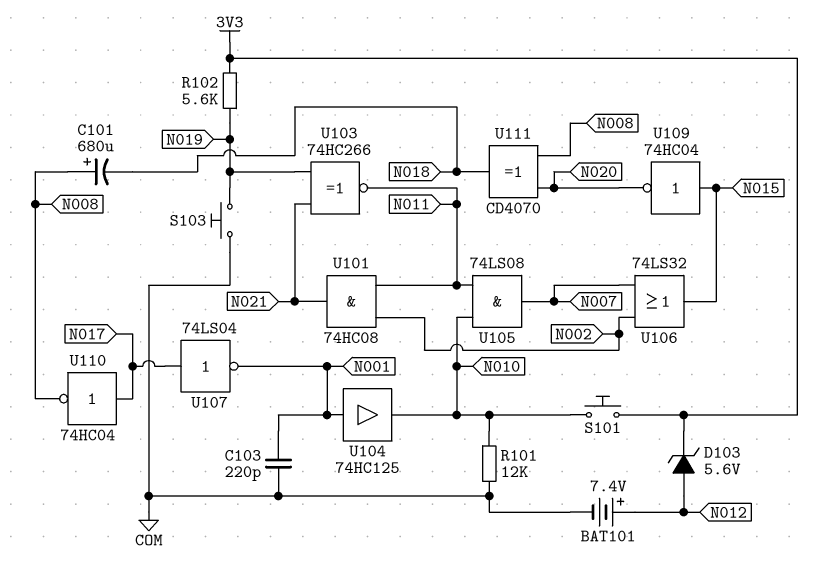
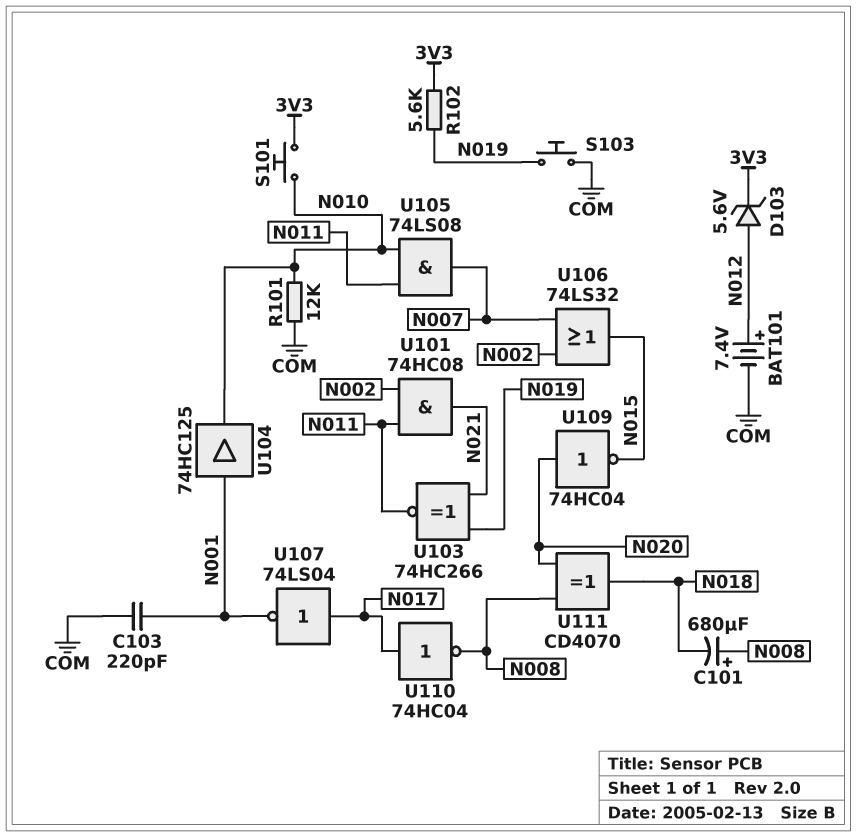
U109: NOT 74HC04 (in N015, out N020) -> NOT 74HC04 (in N020, out N015)

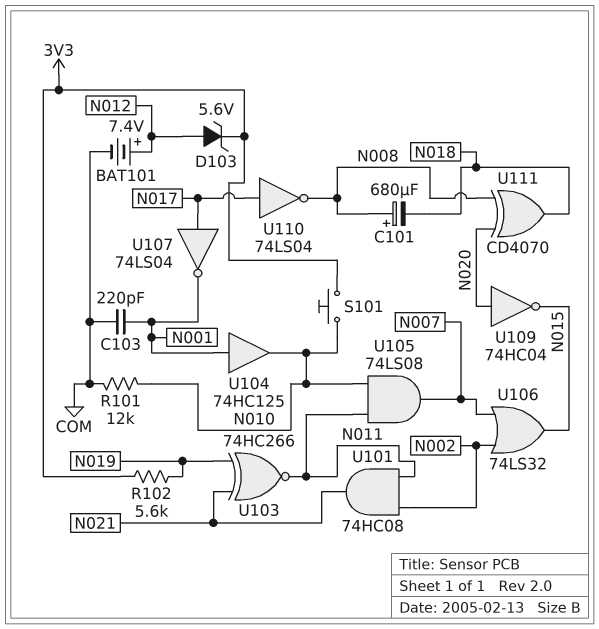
S103: button (COM, N019) -> none
U110: NOT 74HC04 (in N017, out N008) -> NOT 74LS04 (in N017, out N008)

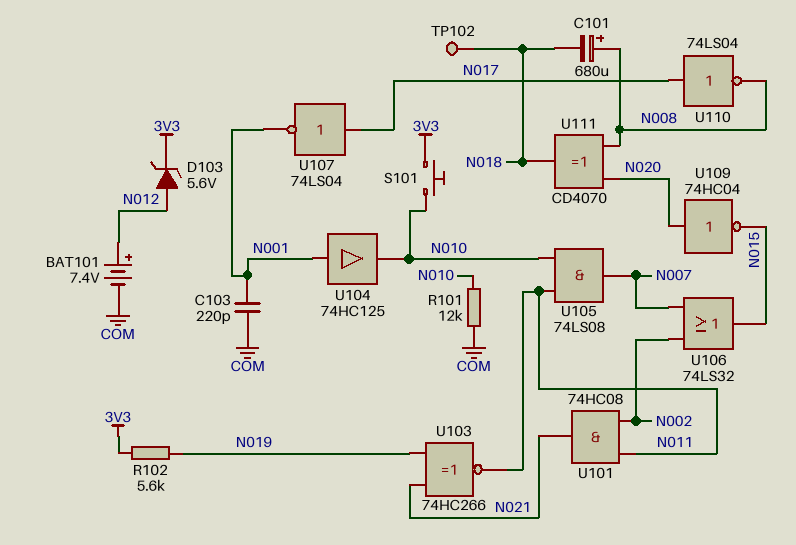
TP102: none -> test point (N018)

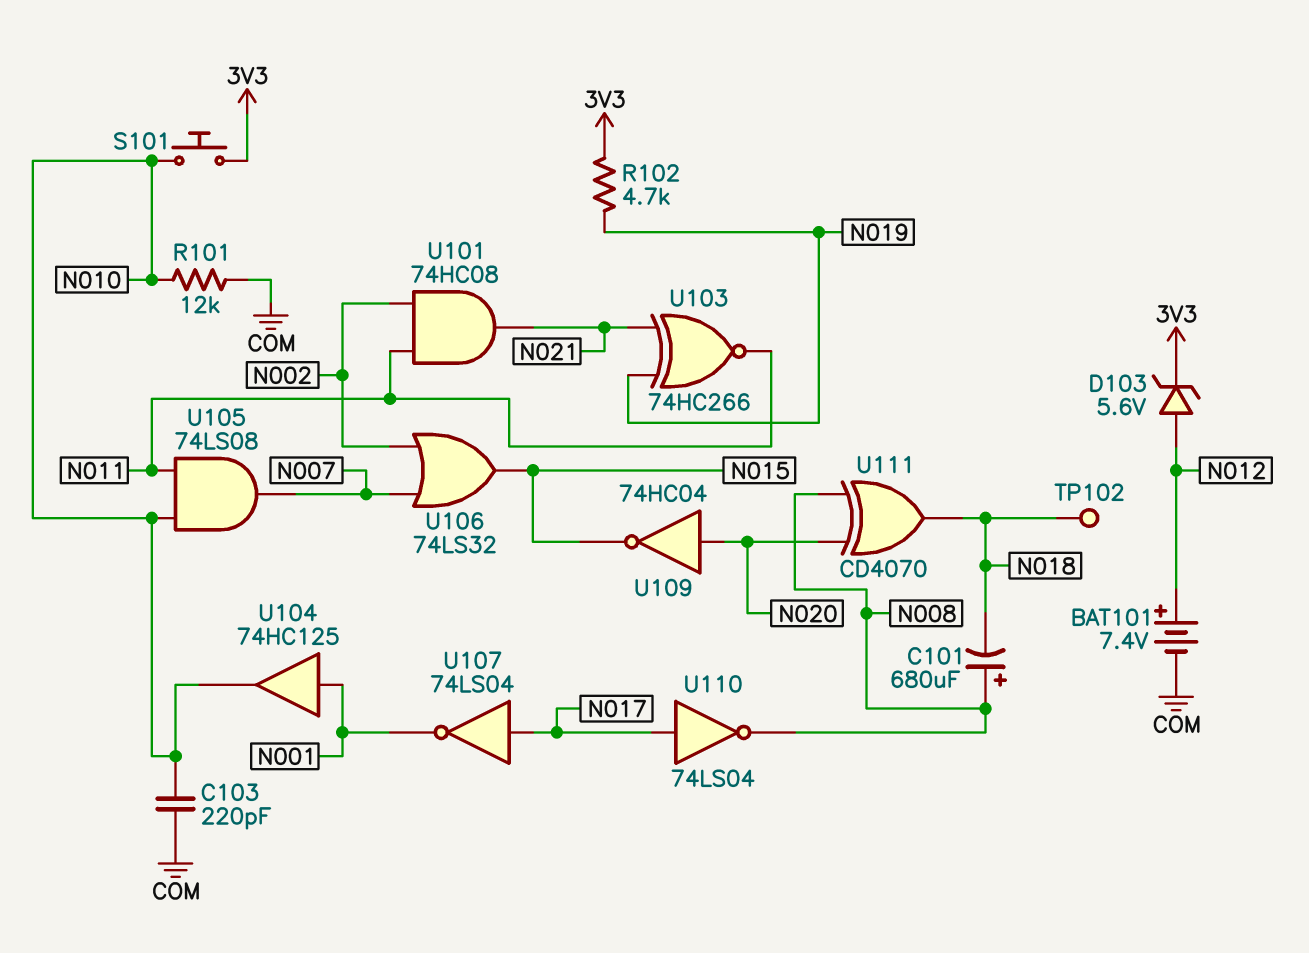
C103: 220pF (COM, N001) -> 220pF (COM, N010)
R102: 5.6k (3V3, N019) -> 4.7k (3V3, N019)

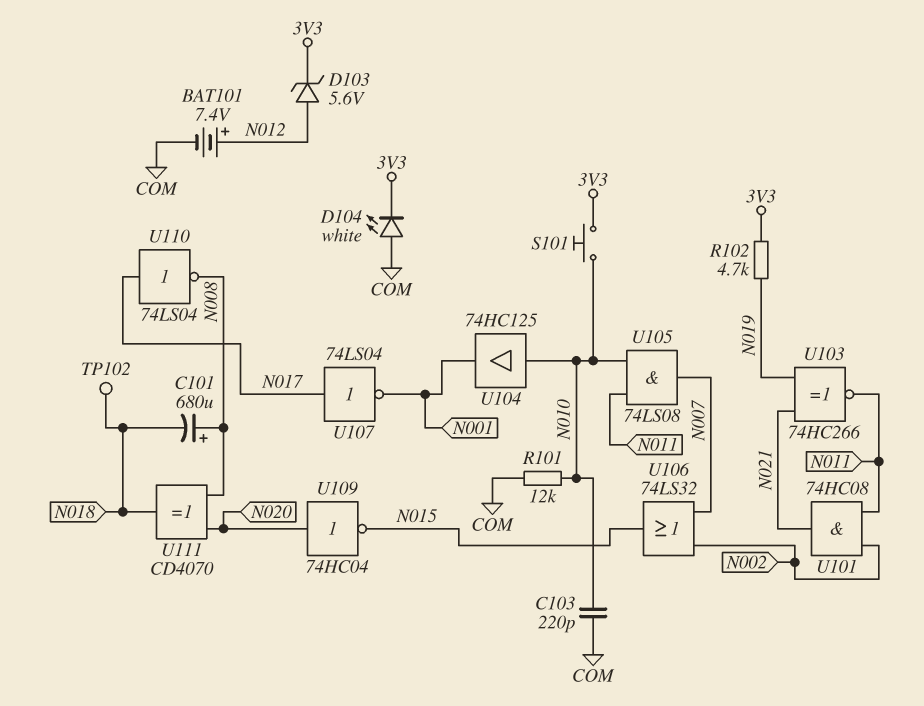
D104: none -> LED white (A COM, K 3V3)
U104: buffer 74HC125 (in N001, out N010) -> buffer 74HC125 (in N010, out N001)

